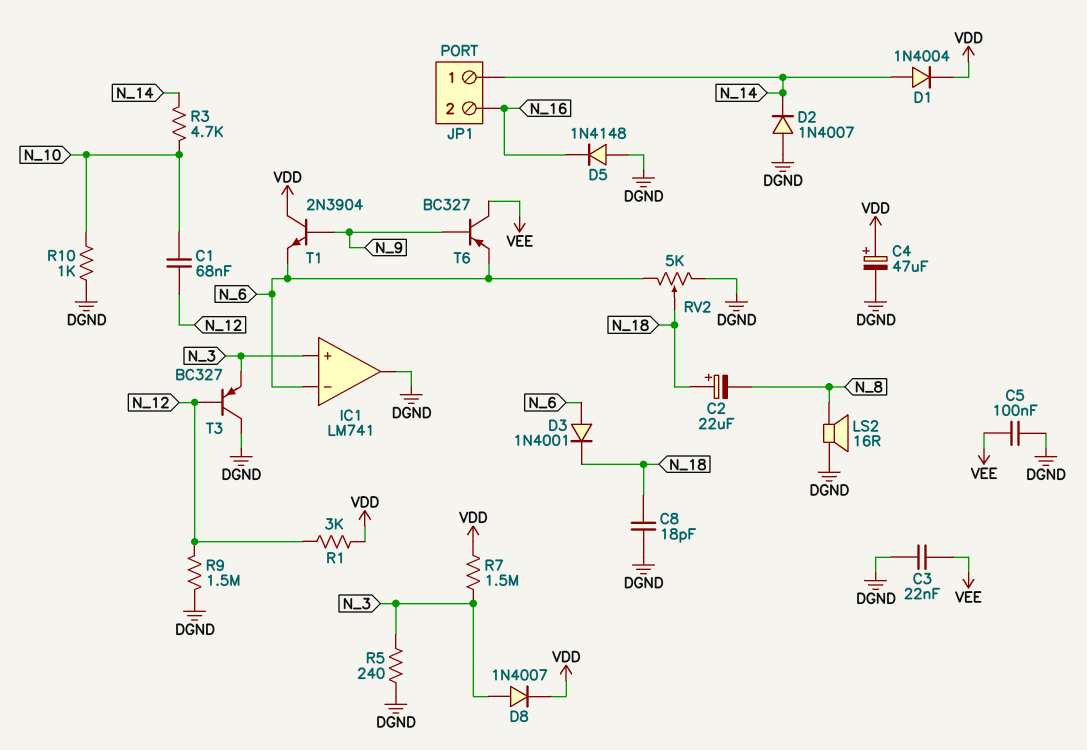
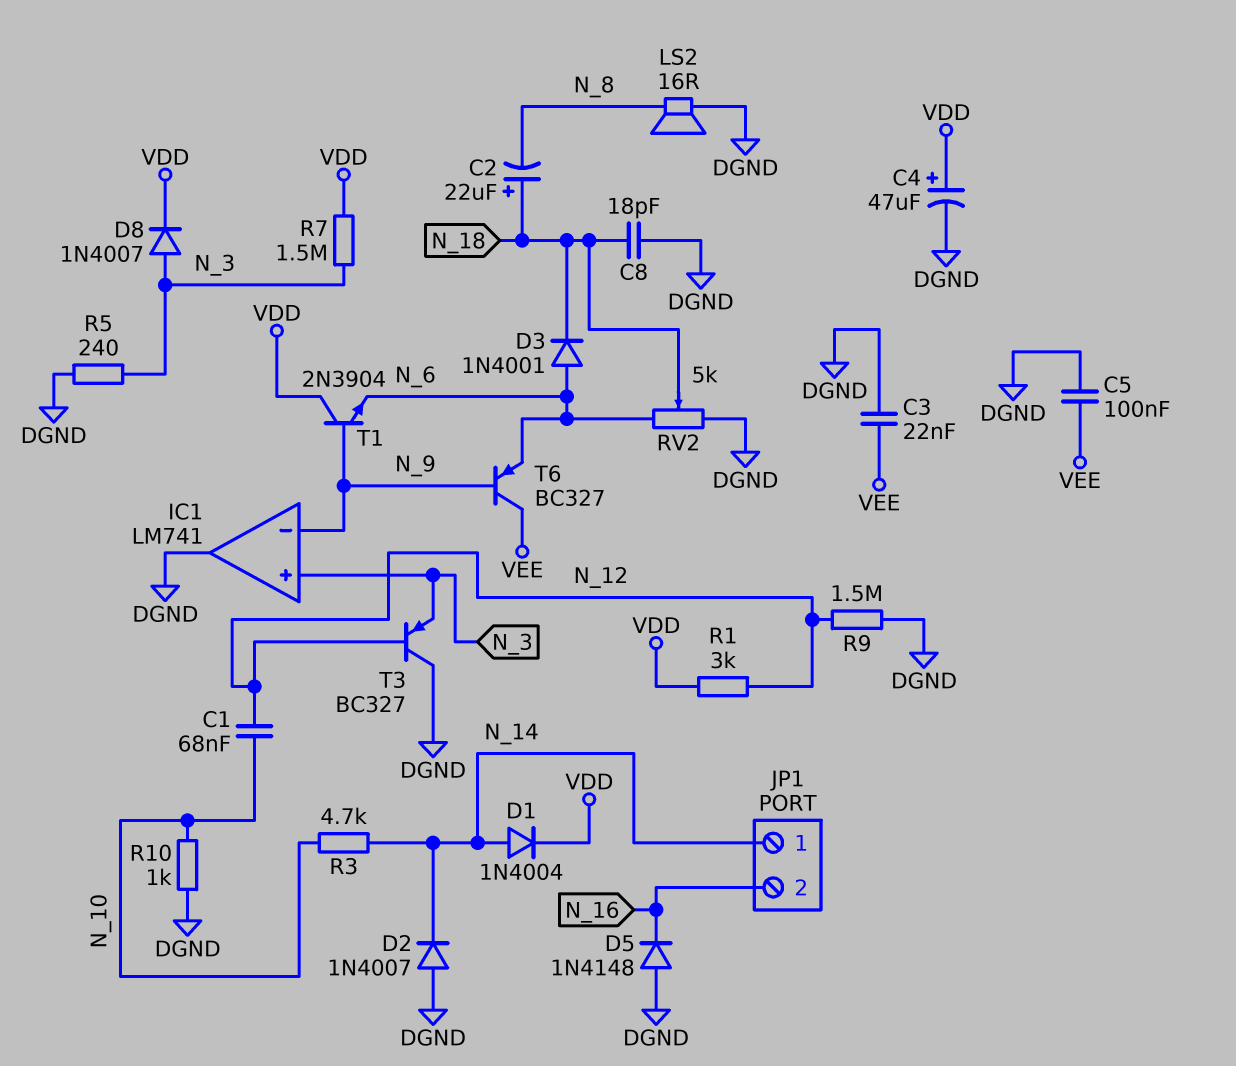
IC1 pin in-: N_6 -> N_9

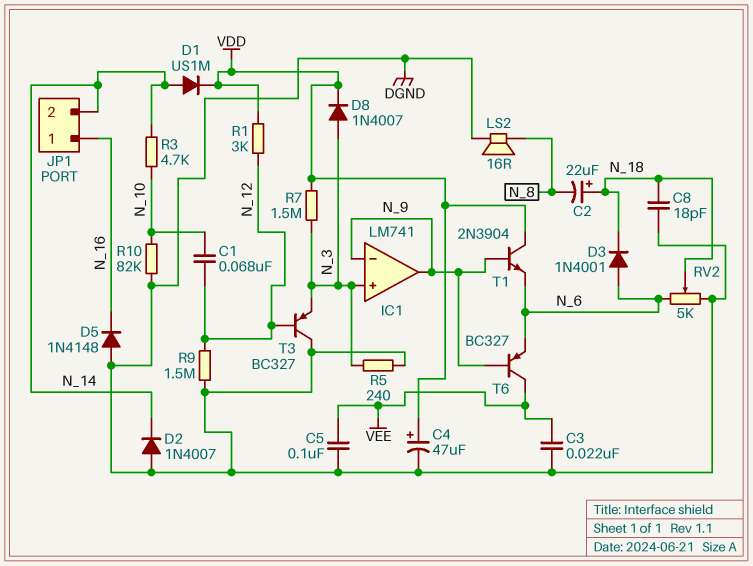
D1: diode 1N4004 (A N_14, K VDD) -> diode US1M (A N_14, K VDD)
IC1 pin out: DGND -> N_9
JP1 pin 1: N_14 -> N_16
JP1 pin 2: N_16 -> N_14
R10: 1k (DGND, N_10) -> 82k (DGND, N_10)

